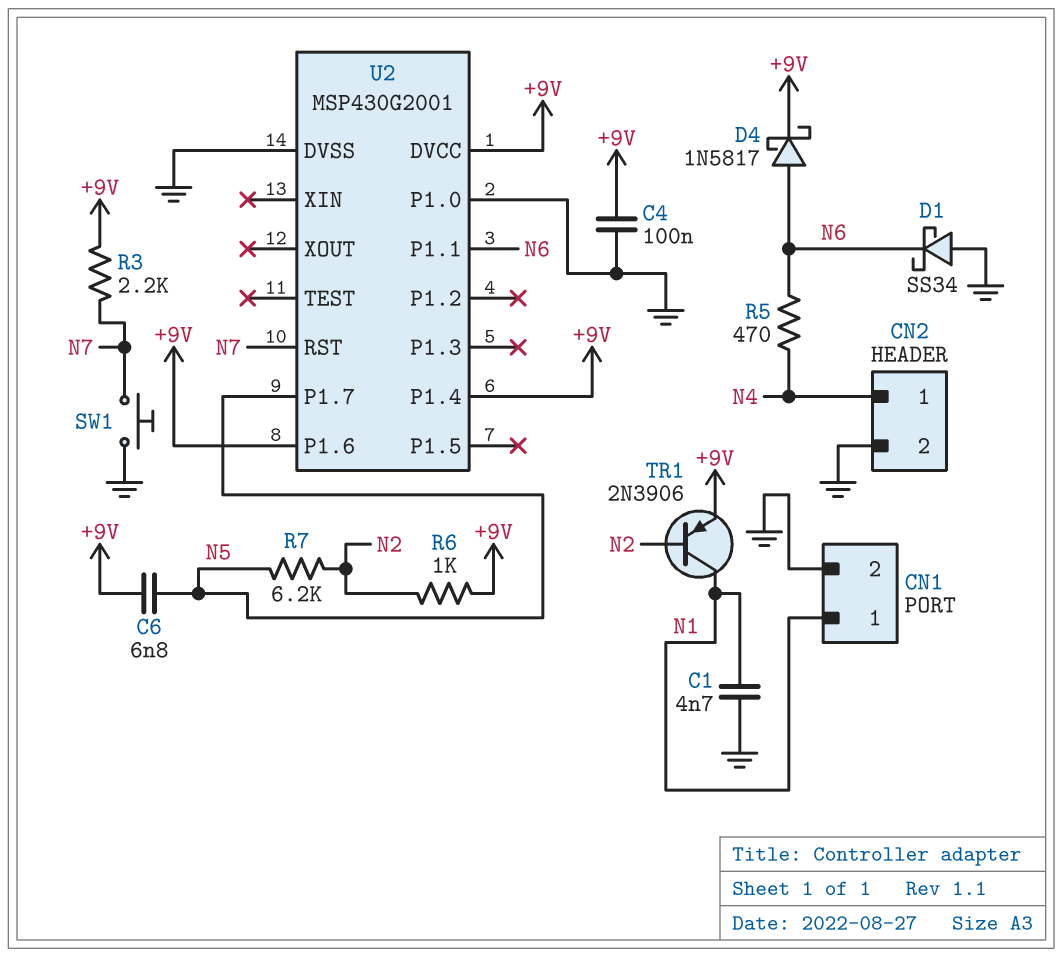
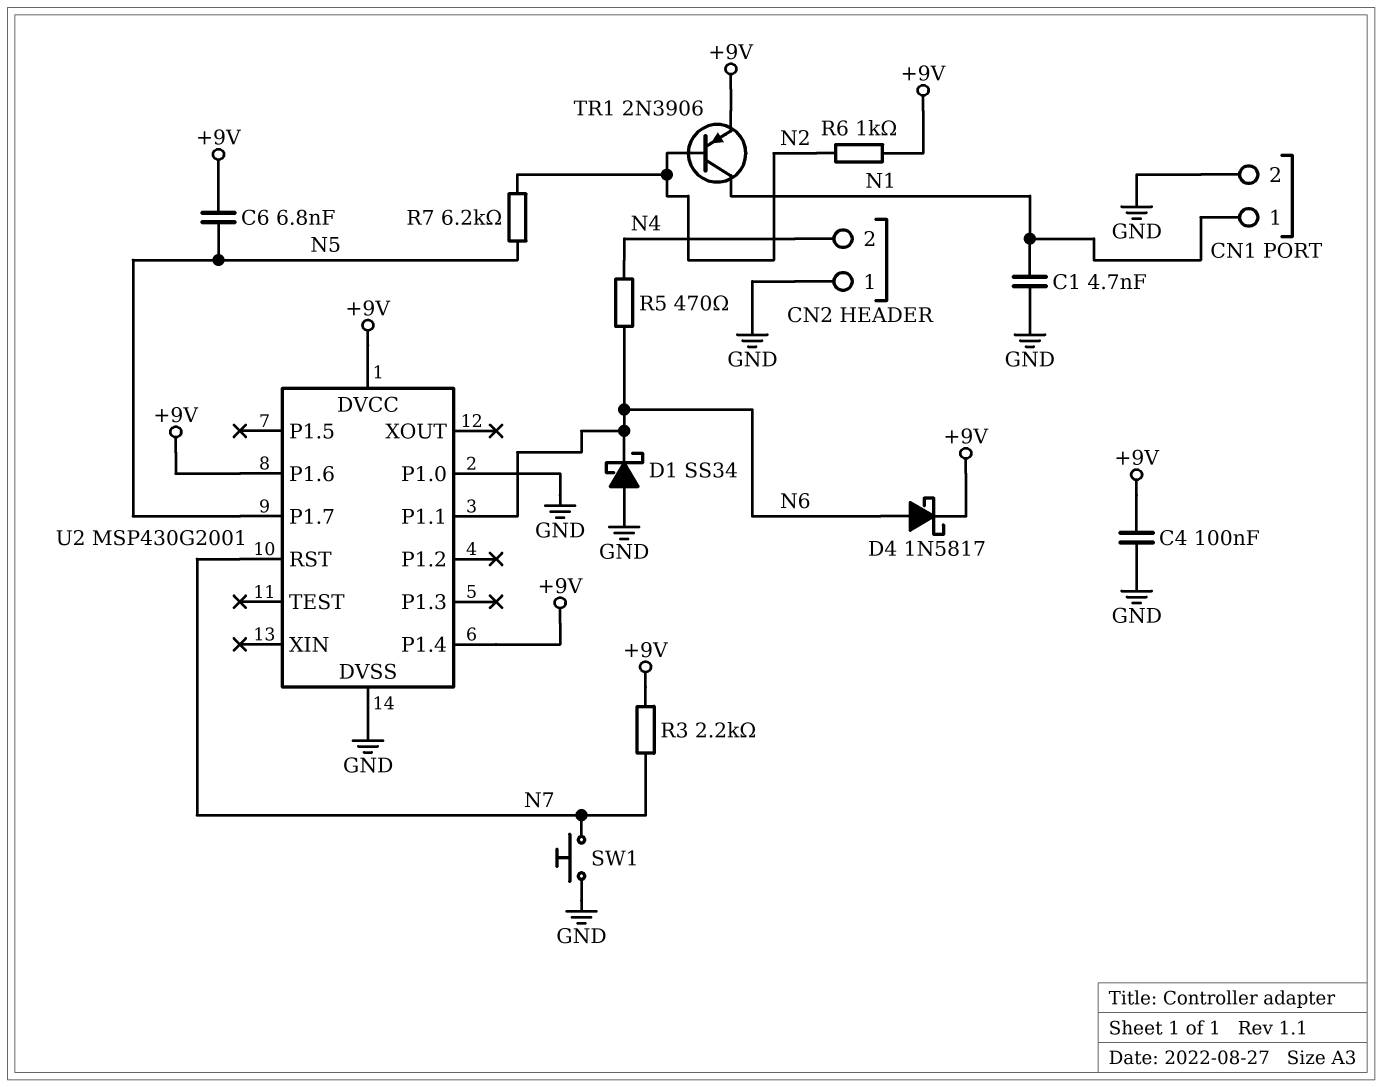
CN2 pin 1: N4 -> GND
CN2 pin 2: GND -> N4

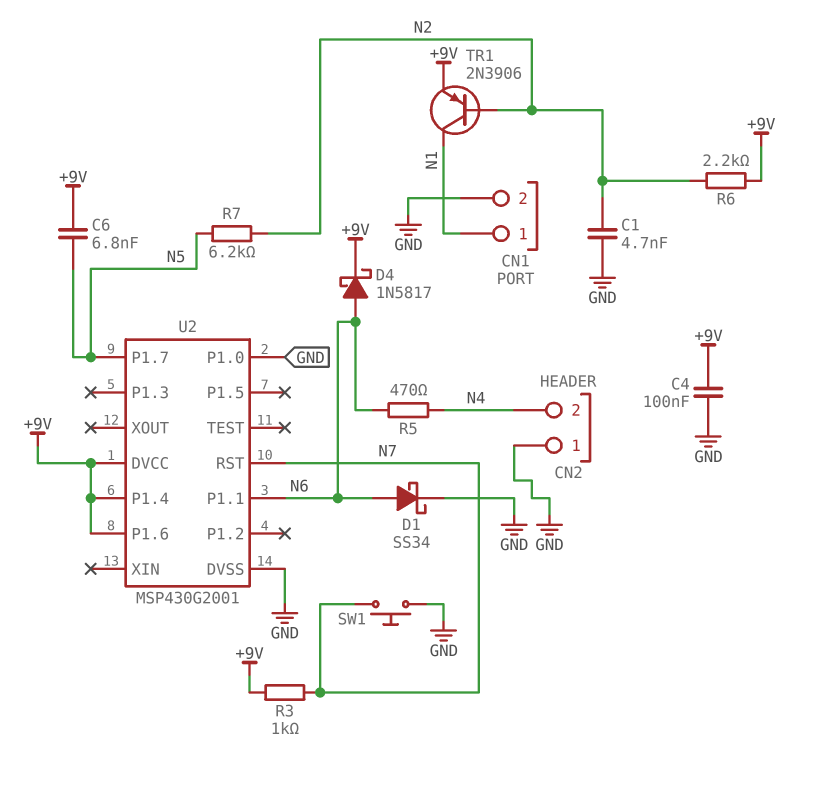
C1: 4.7nF (GND, N1) -> 4.7nF (GND, N2)
D1: schottky SS34 (A GND, K N6) -> schottky SS34 (A N6, K GND)
R3: 2.2k (+9V, N7) -> 1k (+9V, N7)
R6: 1k (+9V, N2) -> 2.2k (+9V, N2)

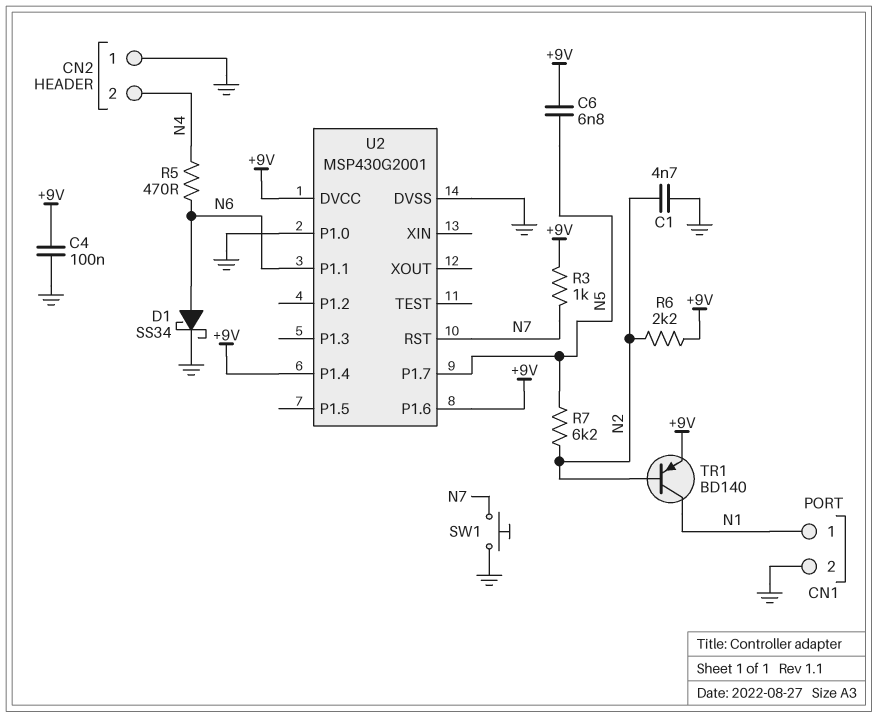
D4: schottky 1N5817 (A N6, K +9V) -> none
TR1: PNP 2N3906 (B N2, C N1, E +9V) -> PNP BD140 (B N2, C N1, E +9V)

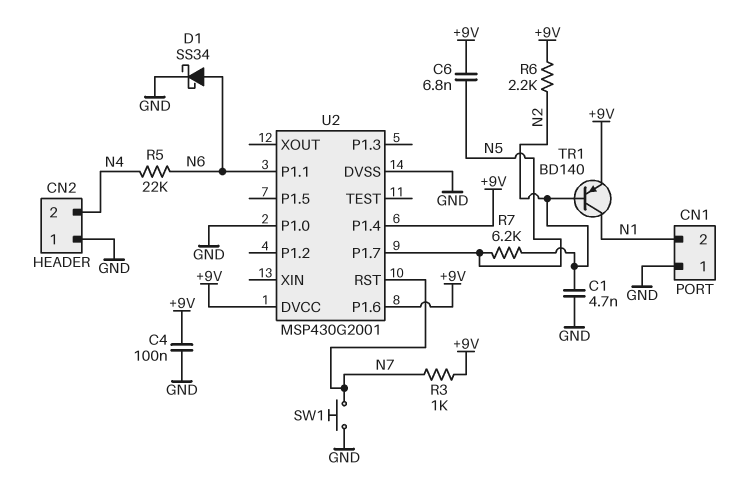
CN1 pin 1: N1 -> GND
CN1 pin 2: GND -> N1
R5: 470 (N4, N6) -> 22k (N4, N6)

